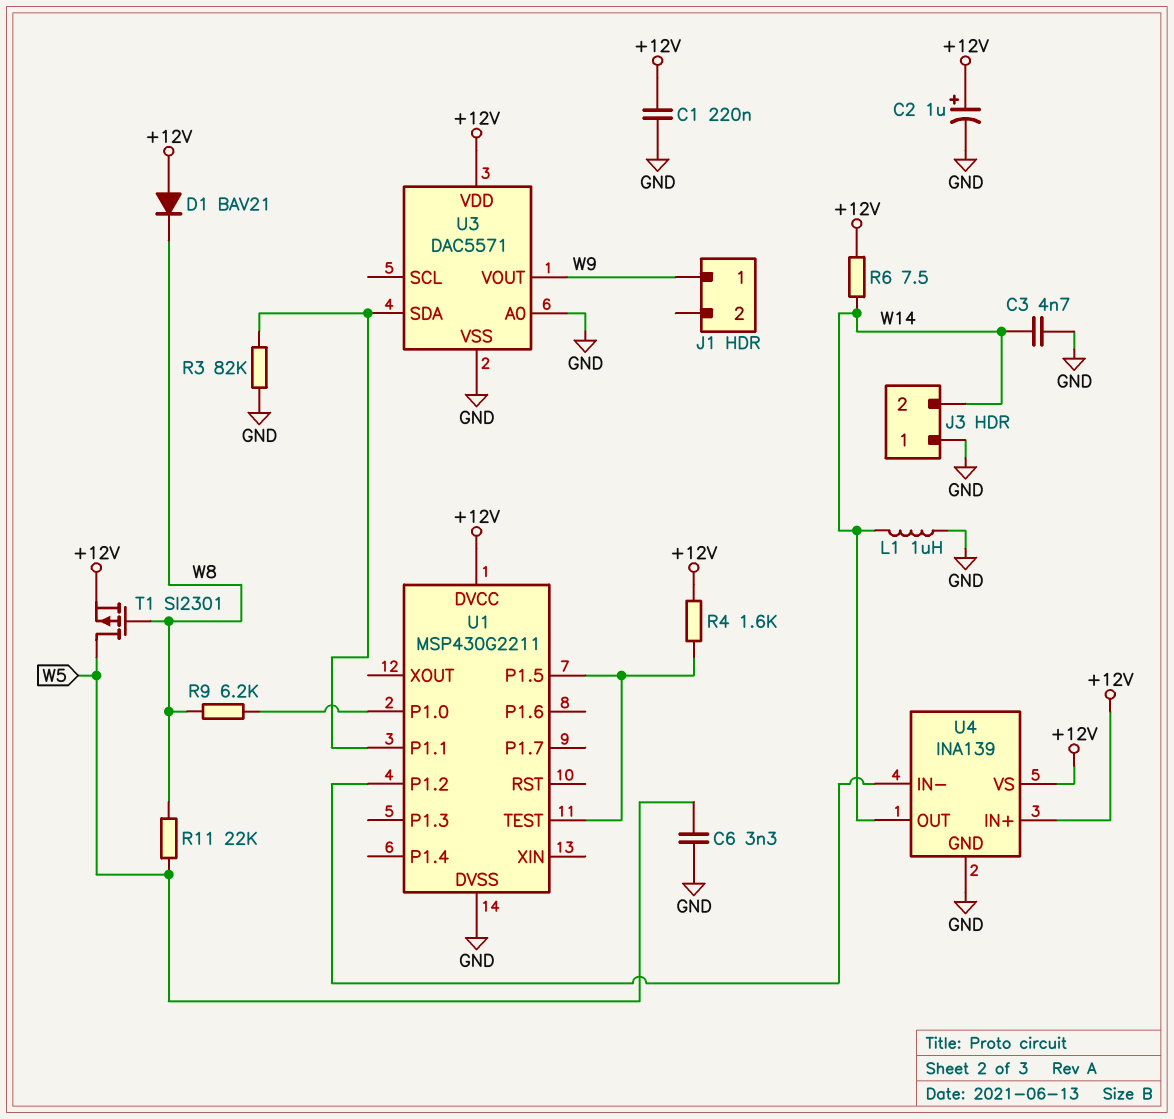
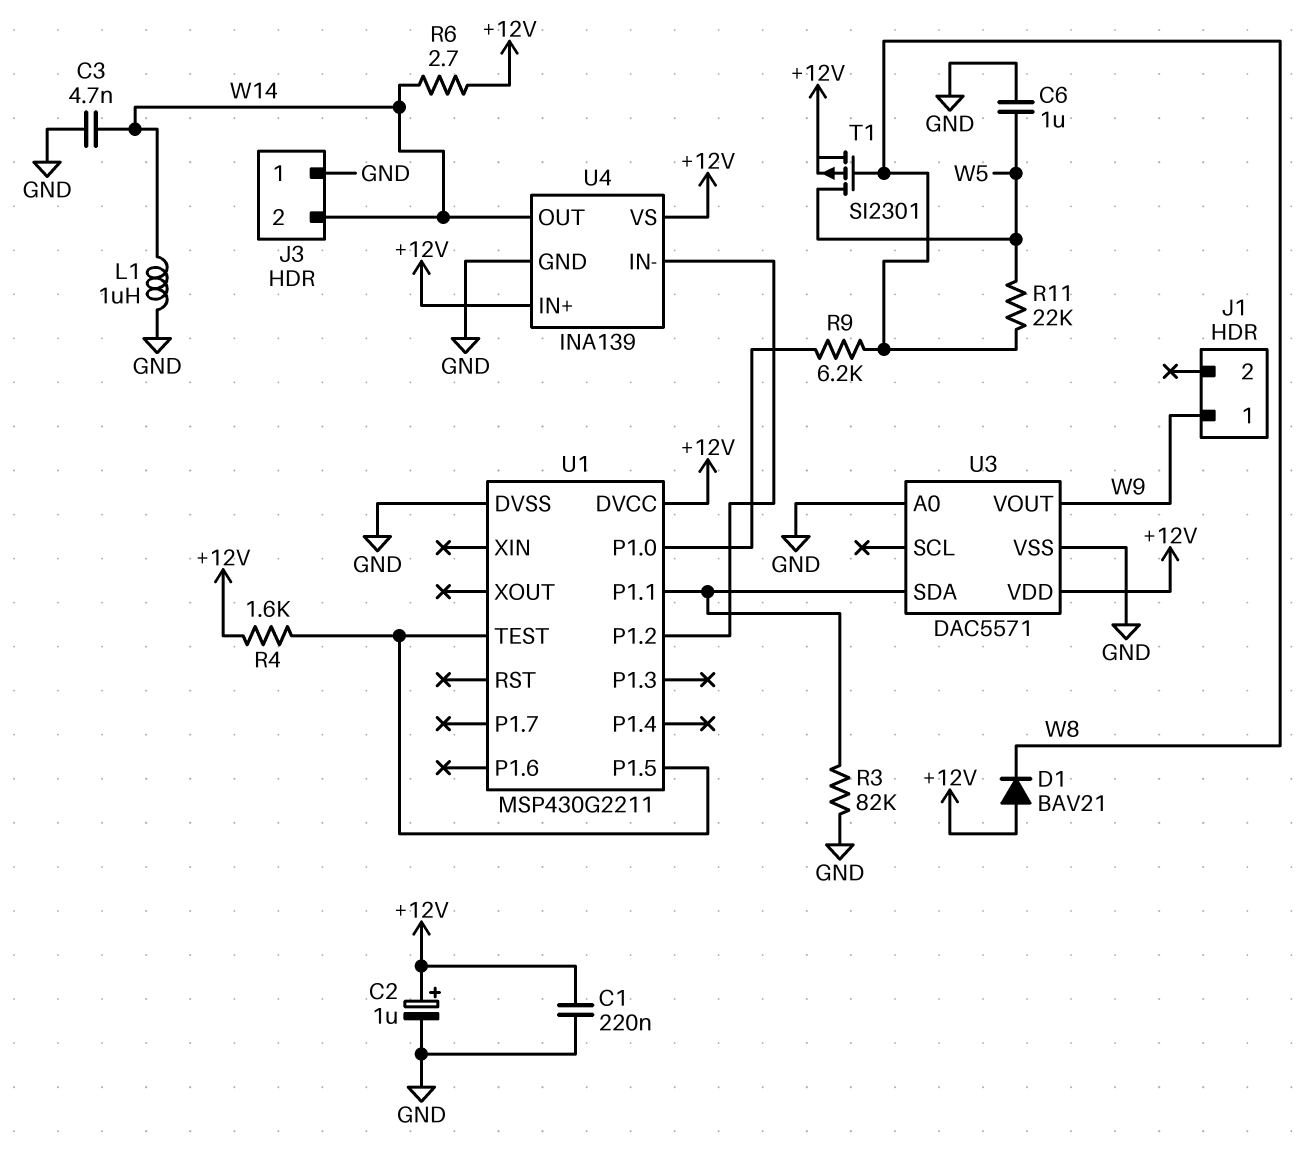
C6: 3.3nF (GND, W5) -> 1uF (GND, W5)
R6: 7.5 (+12V, W14) -> 2.7 (+12V, W14)

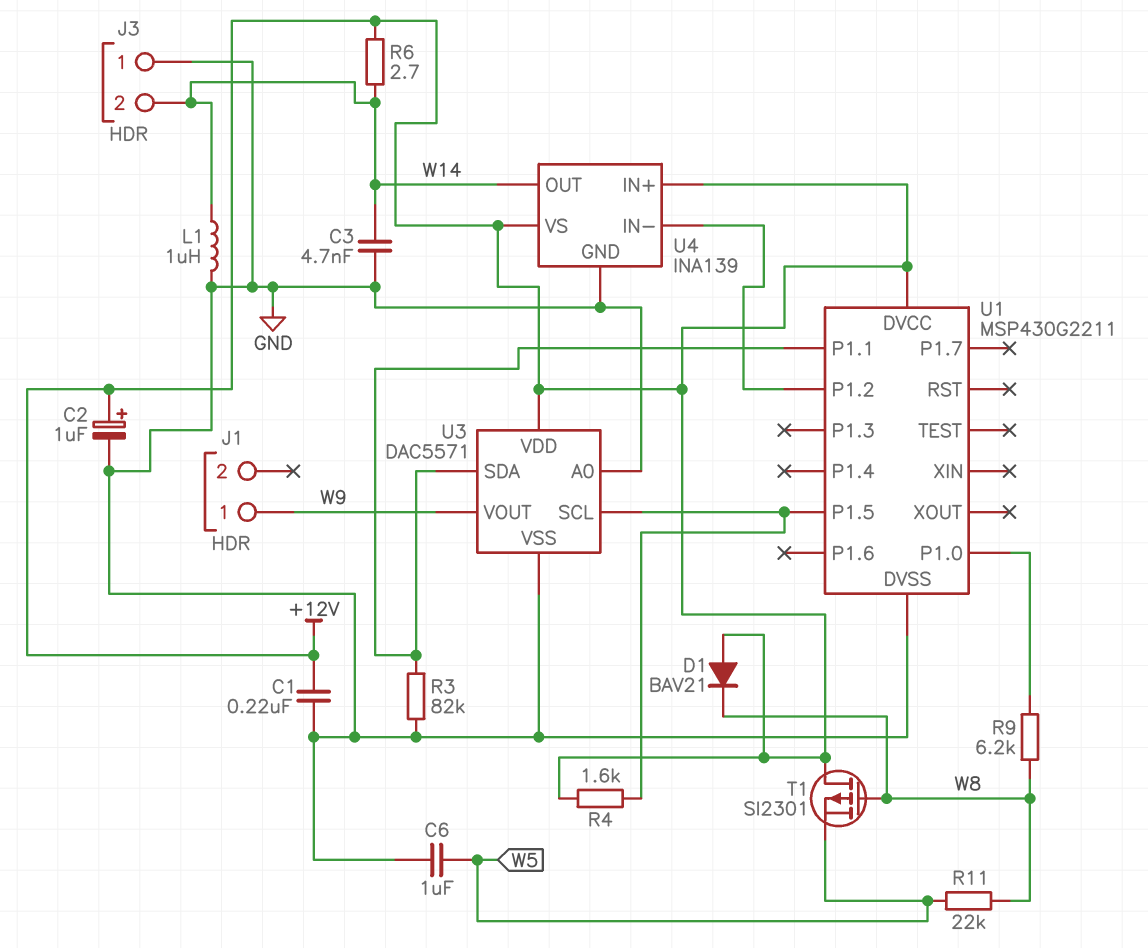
T1: PMOS SI2301 (G W8, D W5, S +12V) -> PMOS SI2301 (G W8, D +12V, S W5)
U1 pin TEST: U1/P1.5 -> none
U3 pin SCL: none -> U1/P1.5

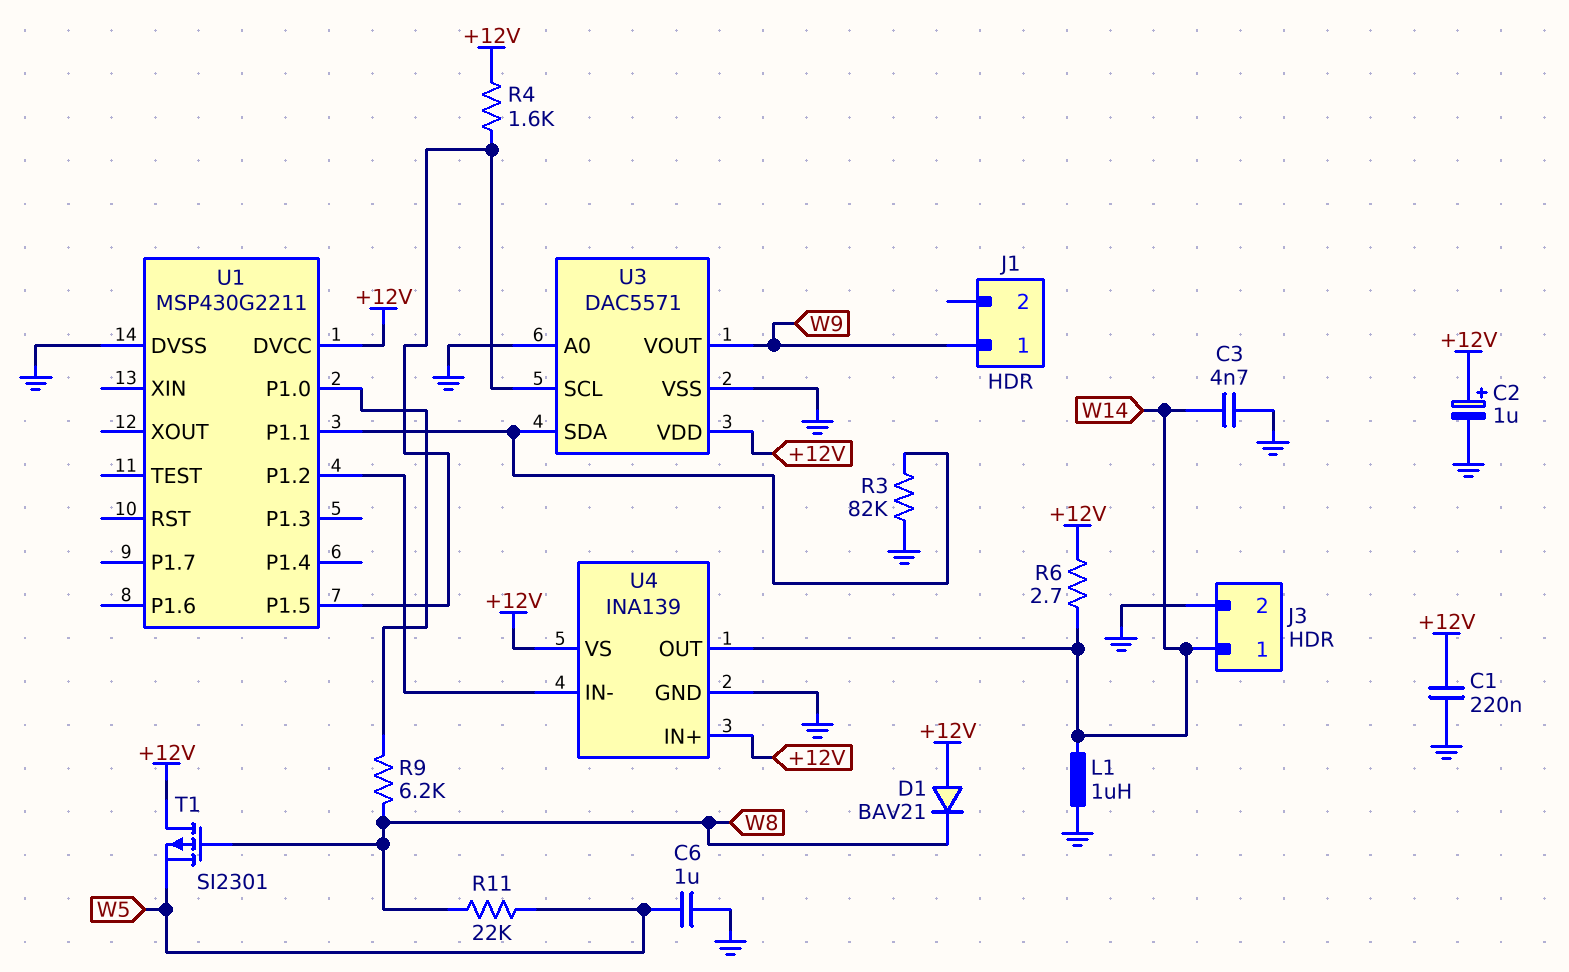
J3 pin 1: GND -> W14
J3 pin 2: W14 -> GND

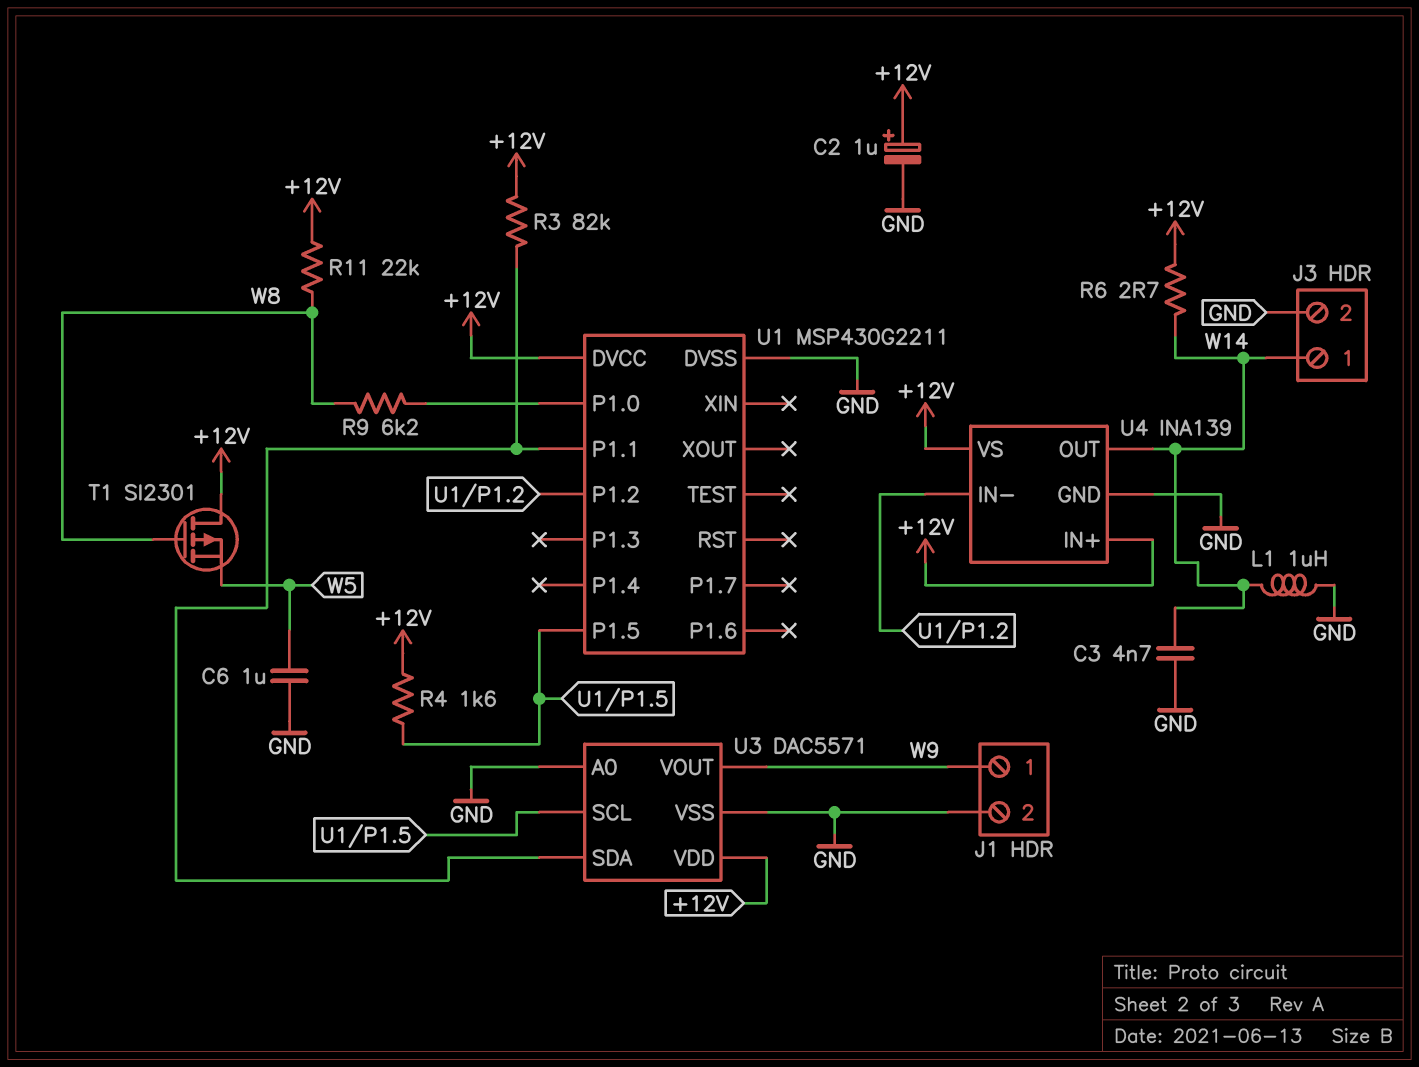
C1: 220nF (+12V, GND) -> none
D1: diode BAV21 (A +12V, K W8) -> none
J1 pin 2: none -> GND
R3: 82k (GND, U1/P1.1) -> 82k (+12V, U1/P1.1)
R11: 22k (W5, W8) -> 22k (+12V, W8)

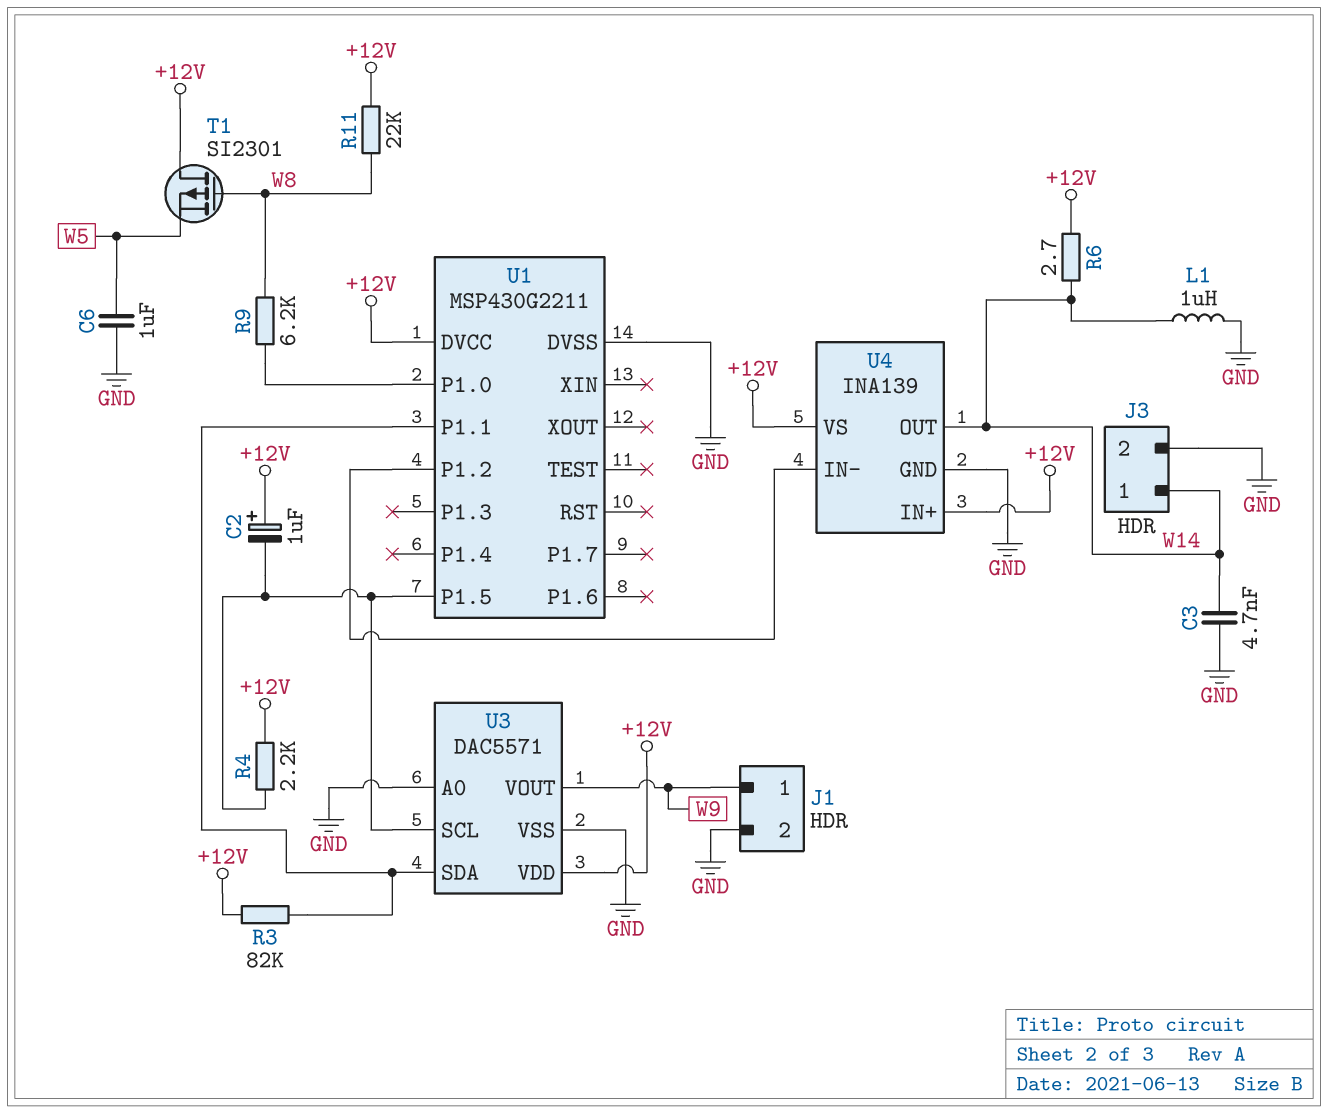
C2: 1uF (plus +12V, minus GND) -> 1uF (plus +12V, minus U1/P1.5)
R4: 1.6k (+12V, U1/P1.5) -> 2.2k (+12V, U1/P1.5)

